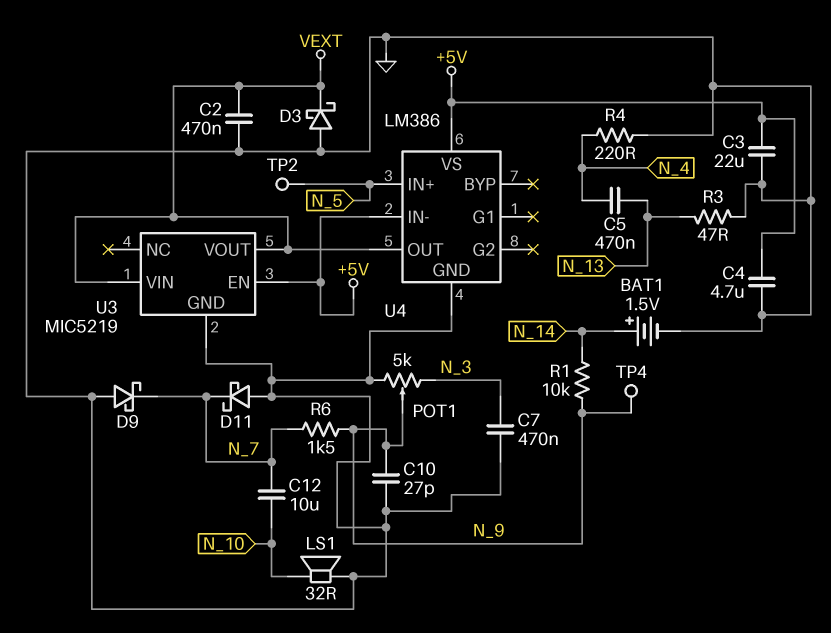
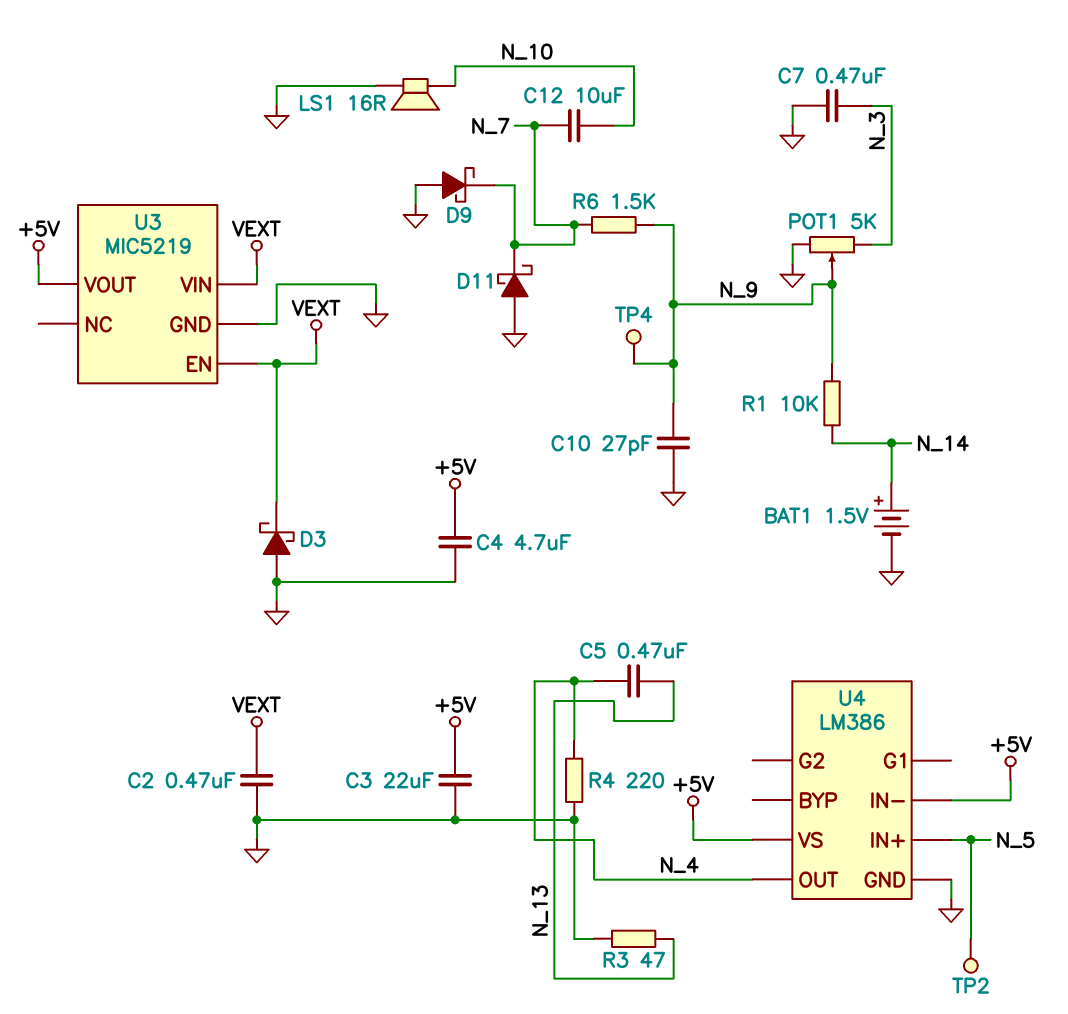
LS1: speaker 32R (GND, N_10) -> speaker 16R (GND, N_10)
U3 pin EN: +5V -> VEXT
U3 pin VOUT: VEXT -> +5V
U4 pin OUT: VEXT -> N_4

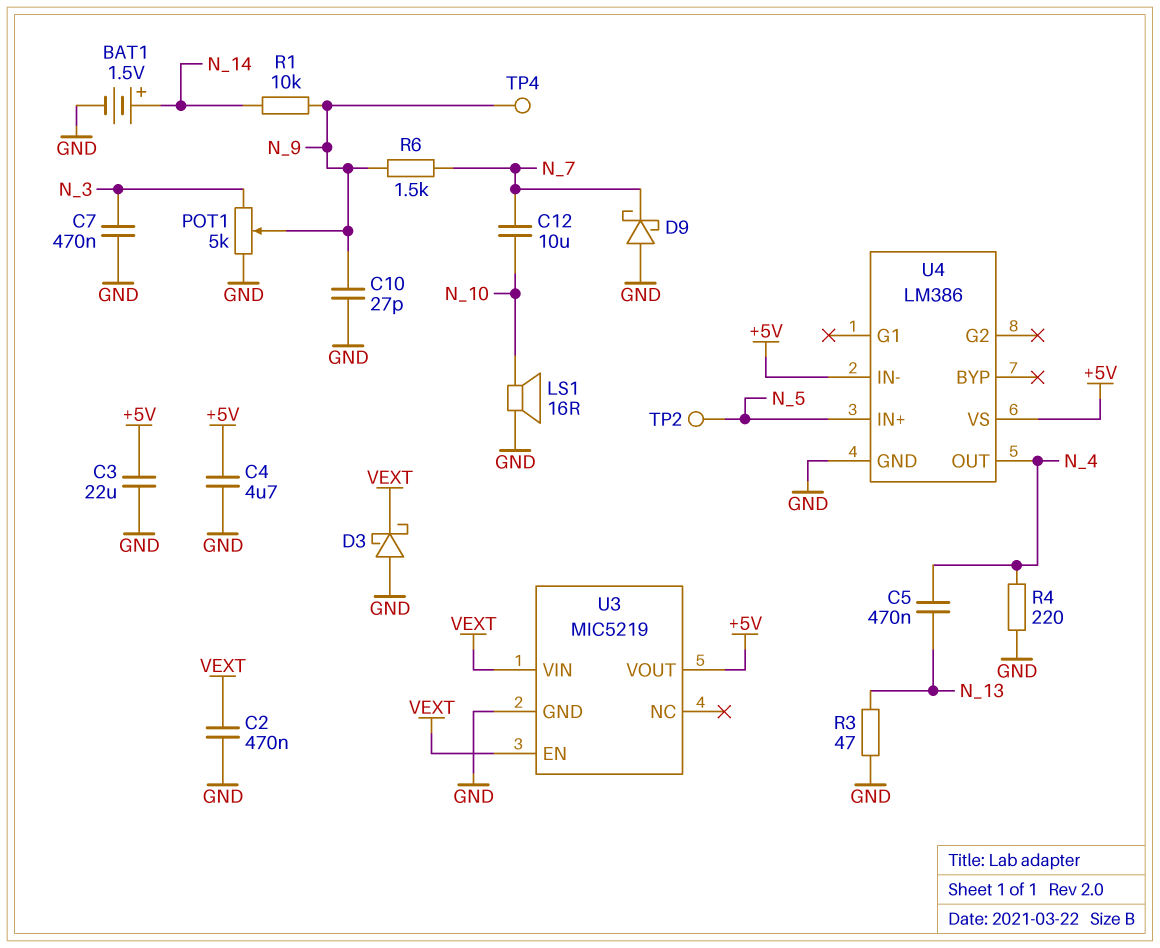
D11: schottky (A GND, K N_7) -> none

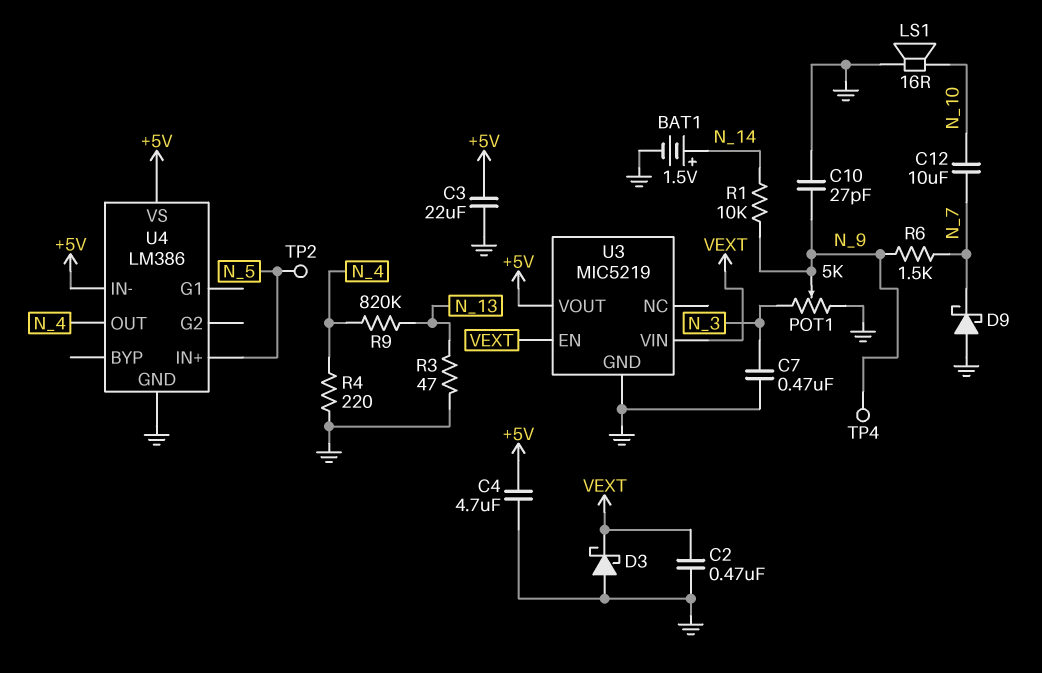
C5: 470nF (N_4, N_13) -> none
R9: none -> 820k (N_4, N_13)

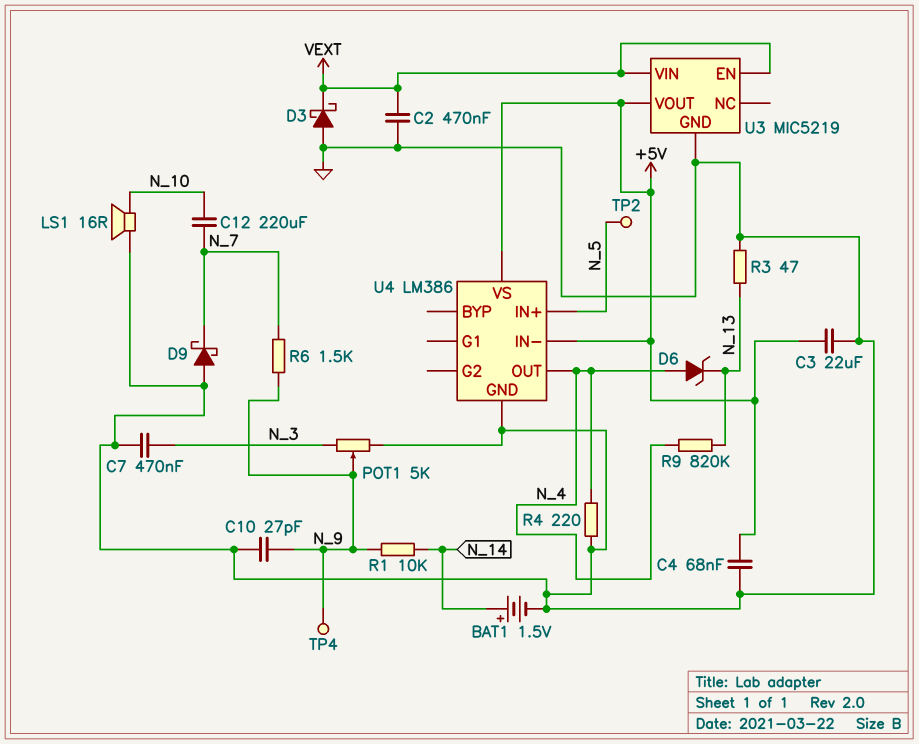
C4: 4.7uF (+5V, GND) -> 68nF (+5V, GND)
C12: 10uF (N_7, N_10) -> 220uF (N_7, N_10)
D6: none -> zener (A N_4, K N_13)

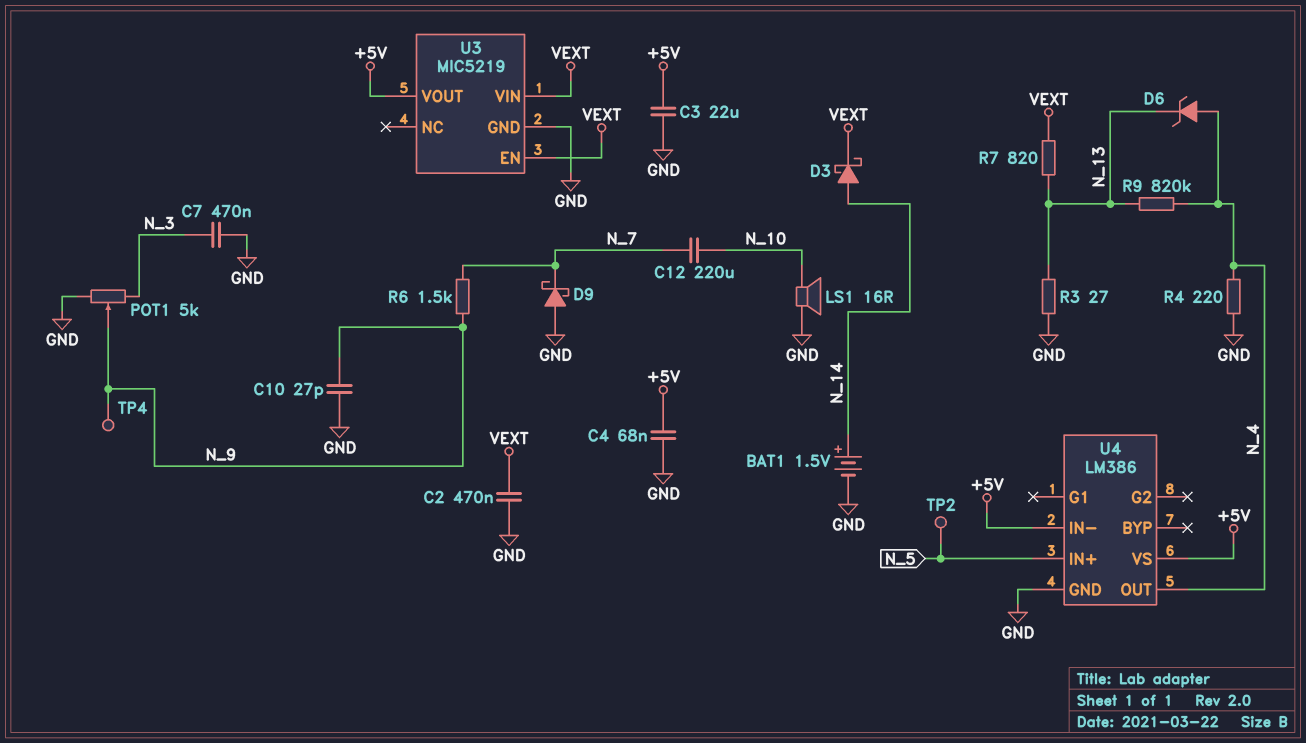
D3: schottky (A GND, K VEXT) -> schottky (A N_14, K VEXT)
R1: 10k (N_9, N_14) -> none
R3: 47 (GND, N_13) -> 27 (GND, N_13)
R7: none -> 820 (N_13, VEXT)

